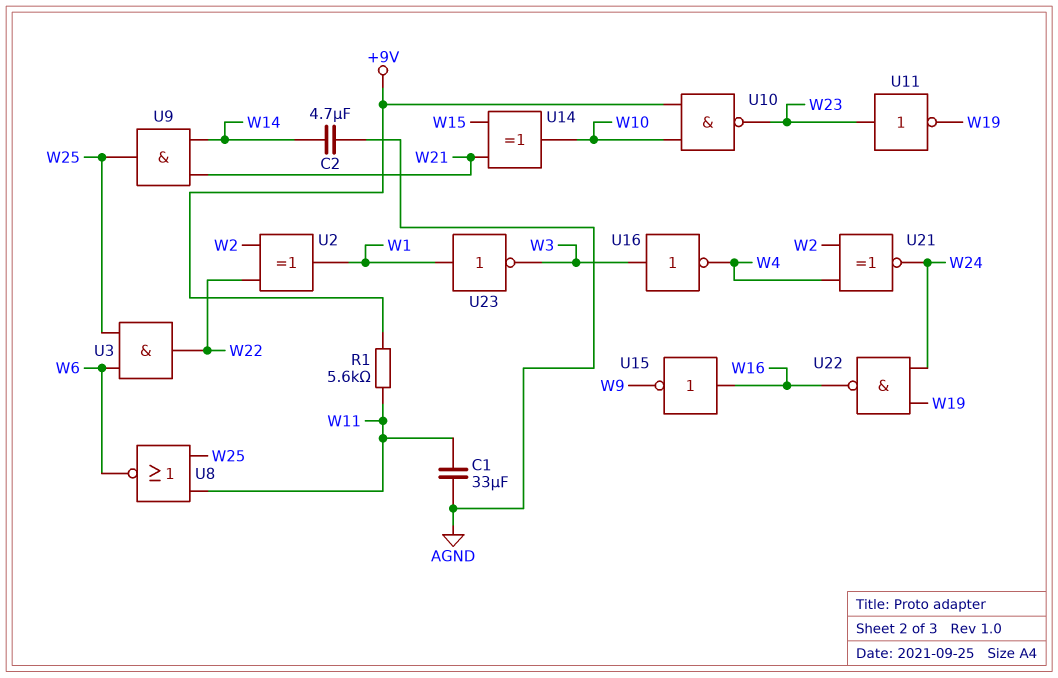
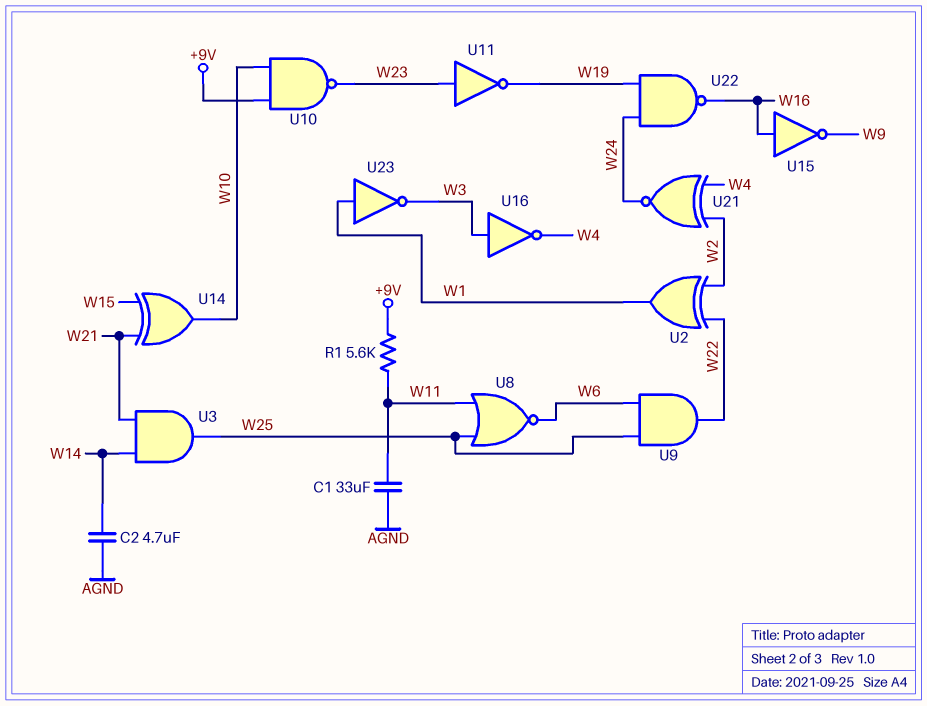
U3: AND (in W6, in W25, out W22) -> AND (in W14, in W21, out W25)
U9: AND (in W14, in W21, out W25) -> AND (in W6, in W25, out W22)

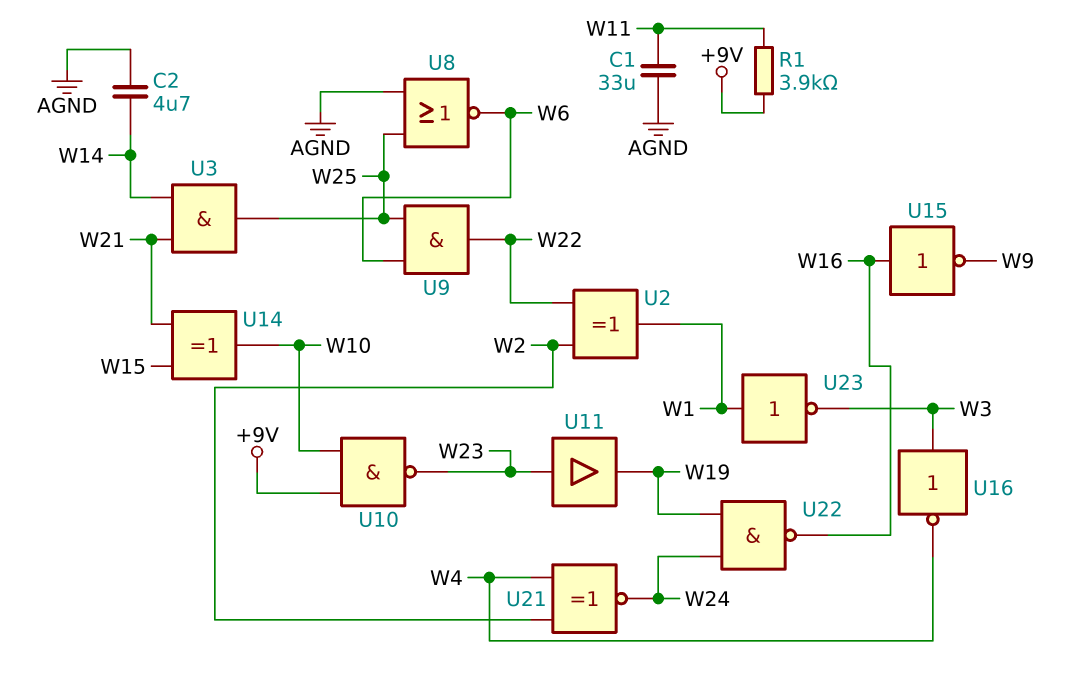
R1: 5.6k (+9V, W11) -> 3.9k (+9V, W11)
U8: NOR (in W11, in W25, out W6) -> NOR (in AGND, in W25, out W6)
U11: NOT (in W23, out W19) -> buffer (in W23, out W19)

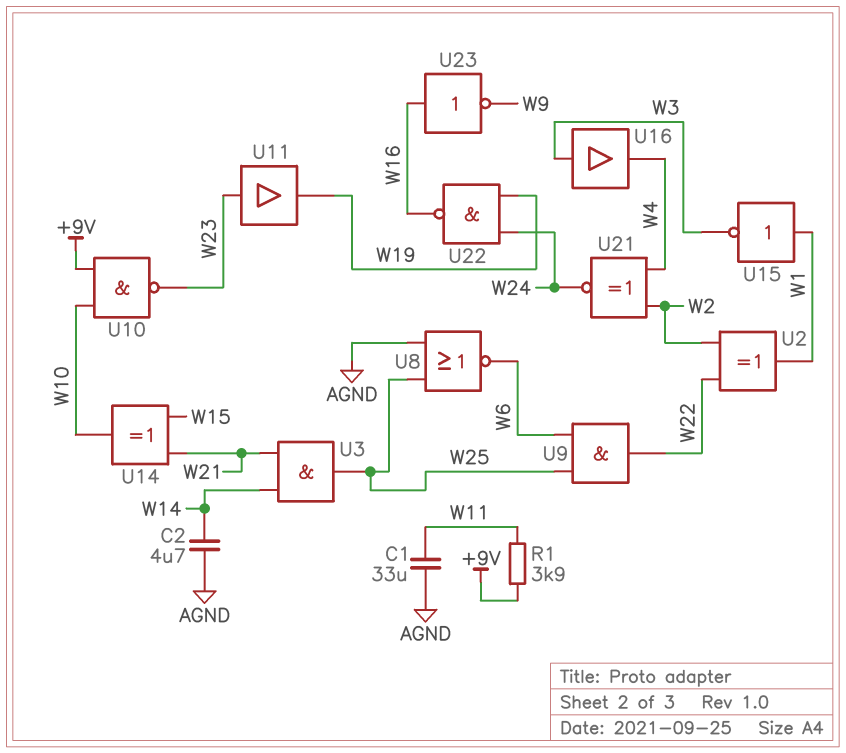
U15: NOT (in W16, out W9) -> NOT (in W1, out W3)
U16: NOT (in W3, out W4) -> buffer (in W3, out W4)
U23: NOT (in W1, out W3) -> NOT (in W16, out W9)

